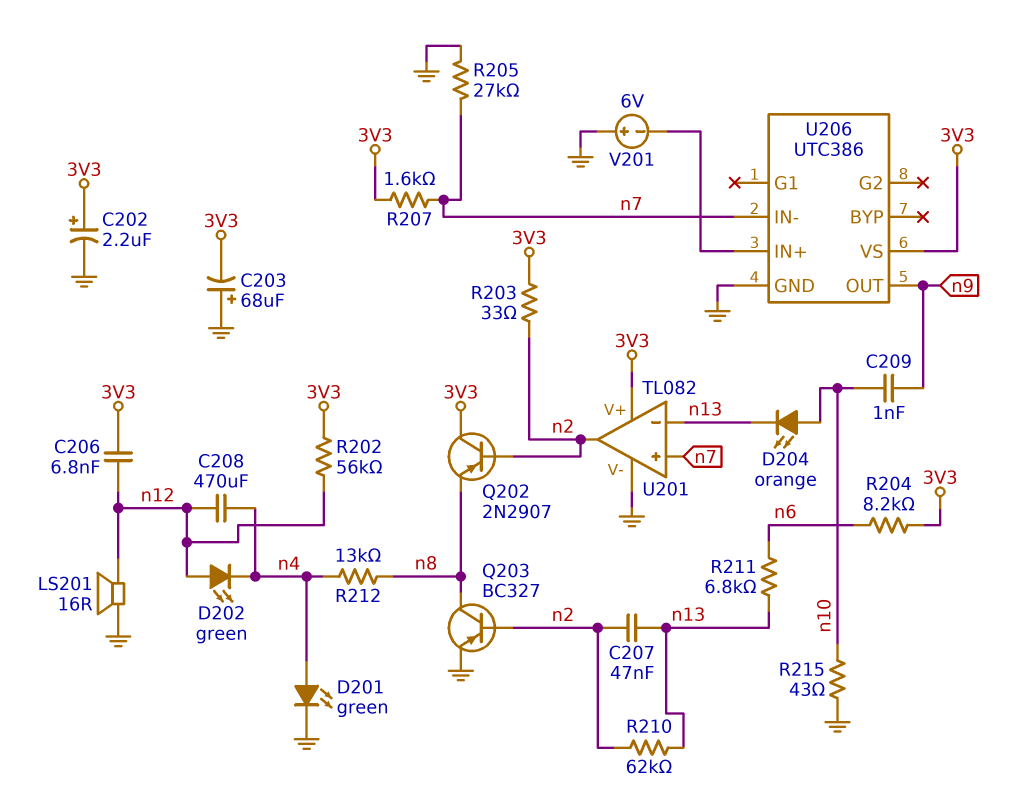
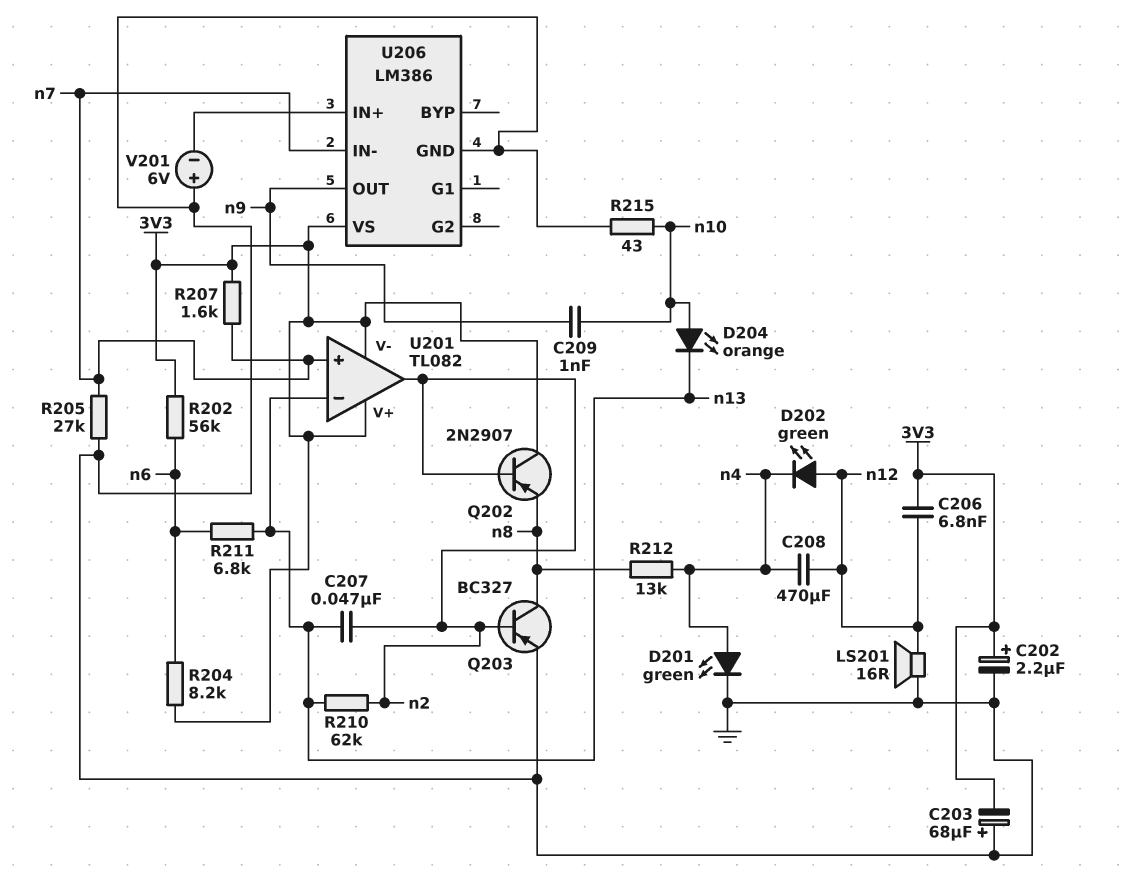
R202: 56k (3V3, n12) -> 56k (3V3, n6)
R203: 33 (3V3, n2) -> none
U201 pin V-: GND -> 3V3
U206: UTC386 -> LM386

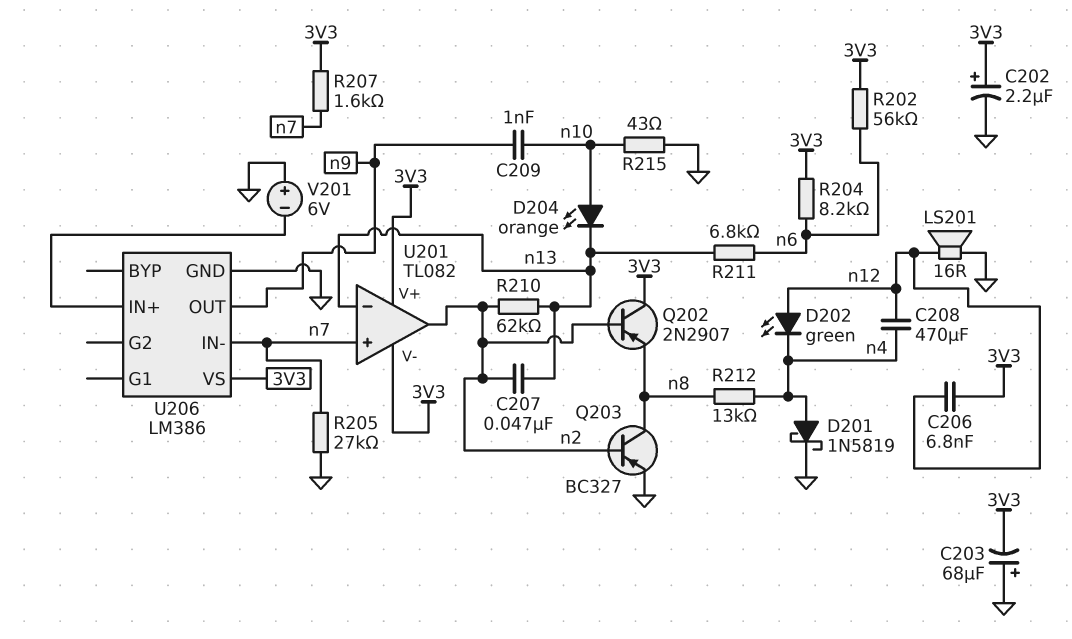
D201: LED green (A n4, K GND) -> schottky 1N5819 (A n4, K GND)

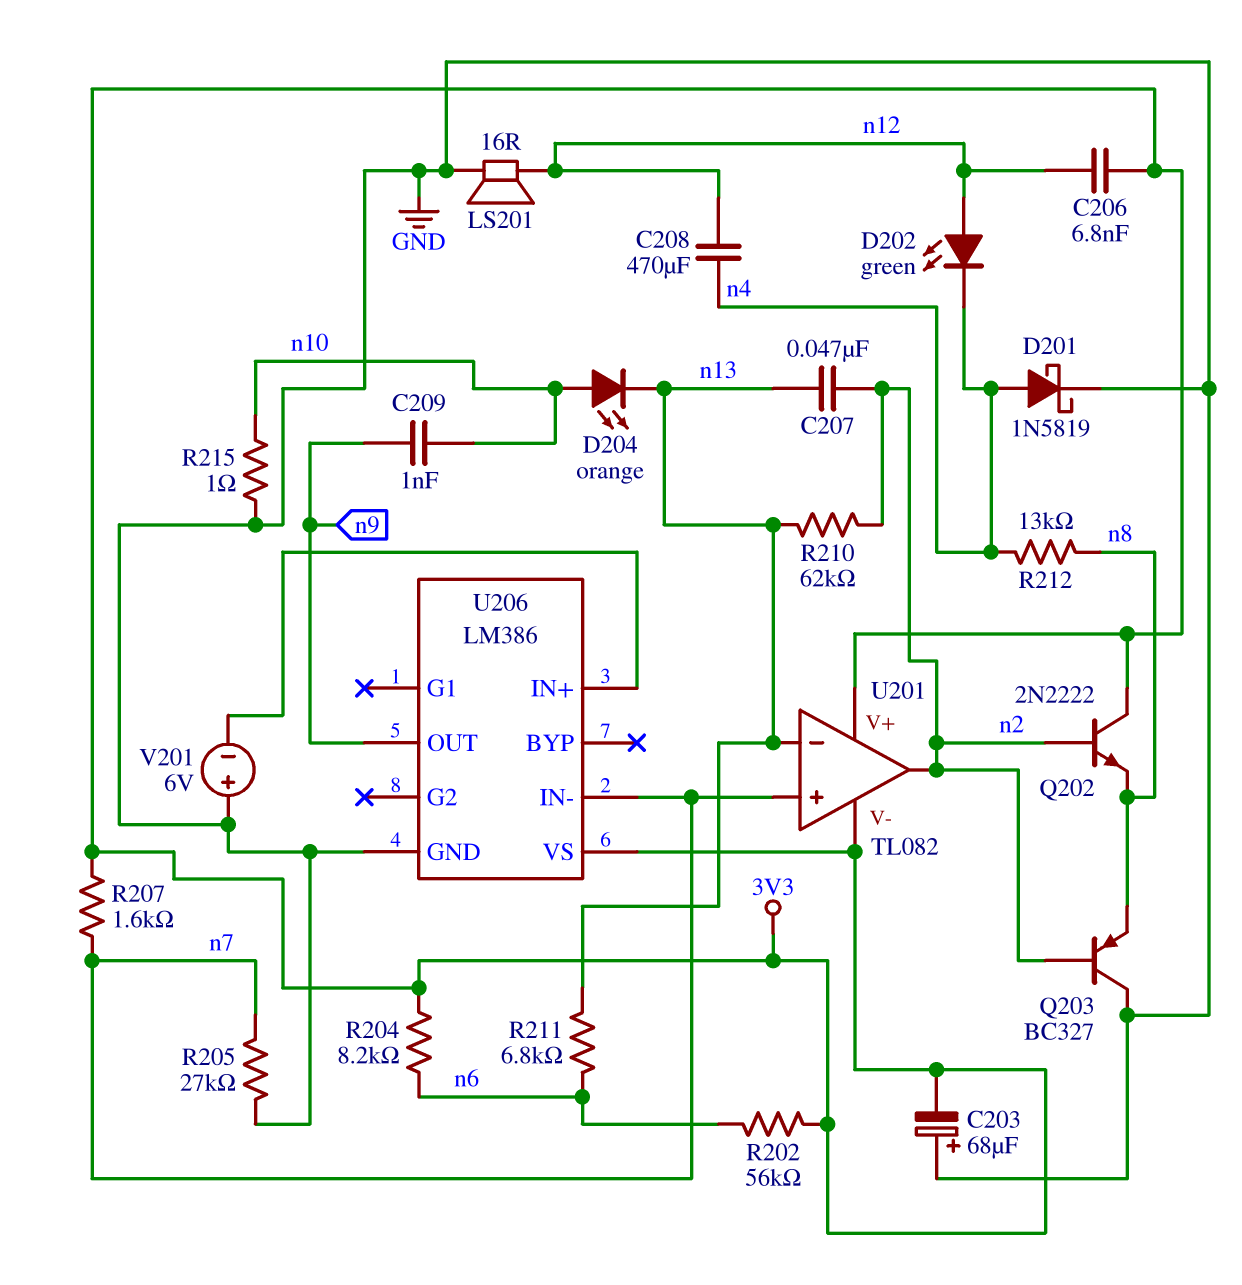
C202: 2.2uF (plus 3V3, minus GND) -> none
Q202: PNP 2N2907 (B n2, C 3V3, E n8) -> NPN 2N2222 (B n2, C 3V3, E n8)
Q203: PNP BC327 (B n2, C n8, E GND) -> PNP BC327 (B n2, C GND, E n8)
R215: 43 (GND, n10) -> 1 (GND, n10)

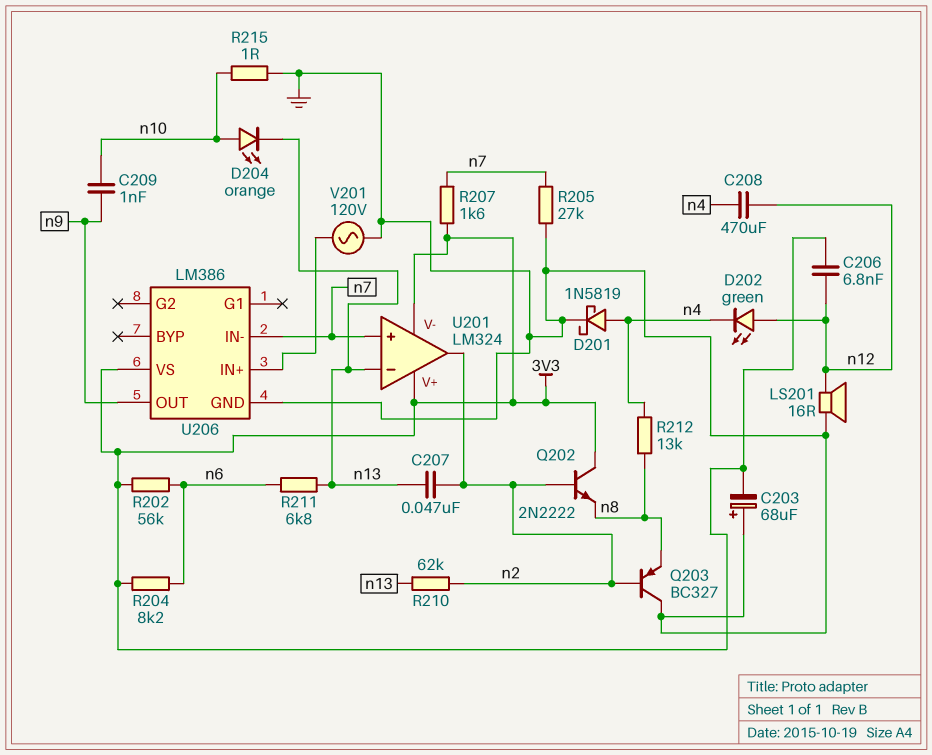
U201: TL082 -> LM324
V201: 6V (plus GND, minus U206/IN+) -> AC 120V (GND, U206/IN+)

